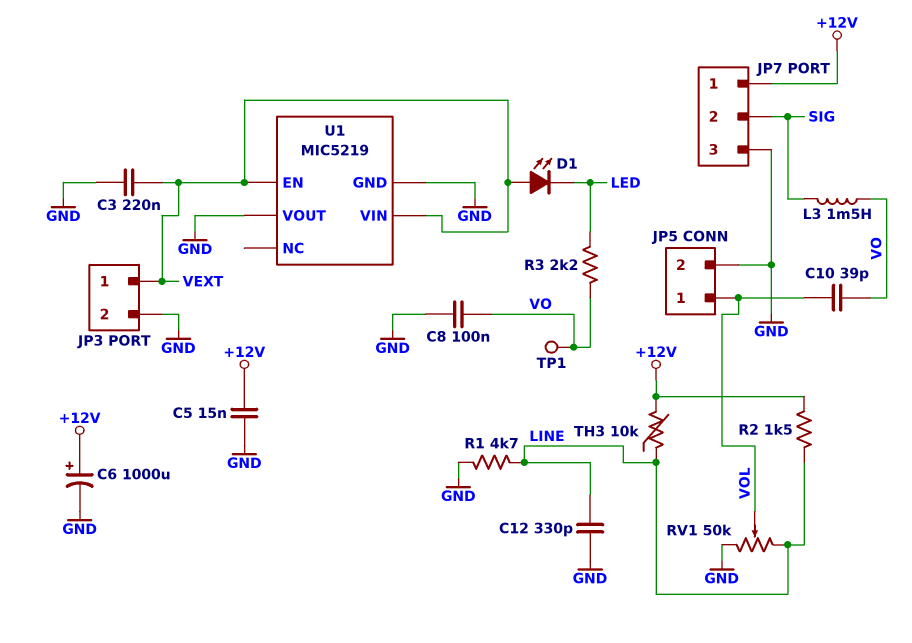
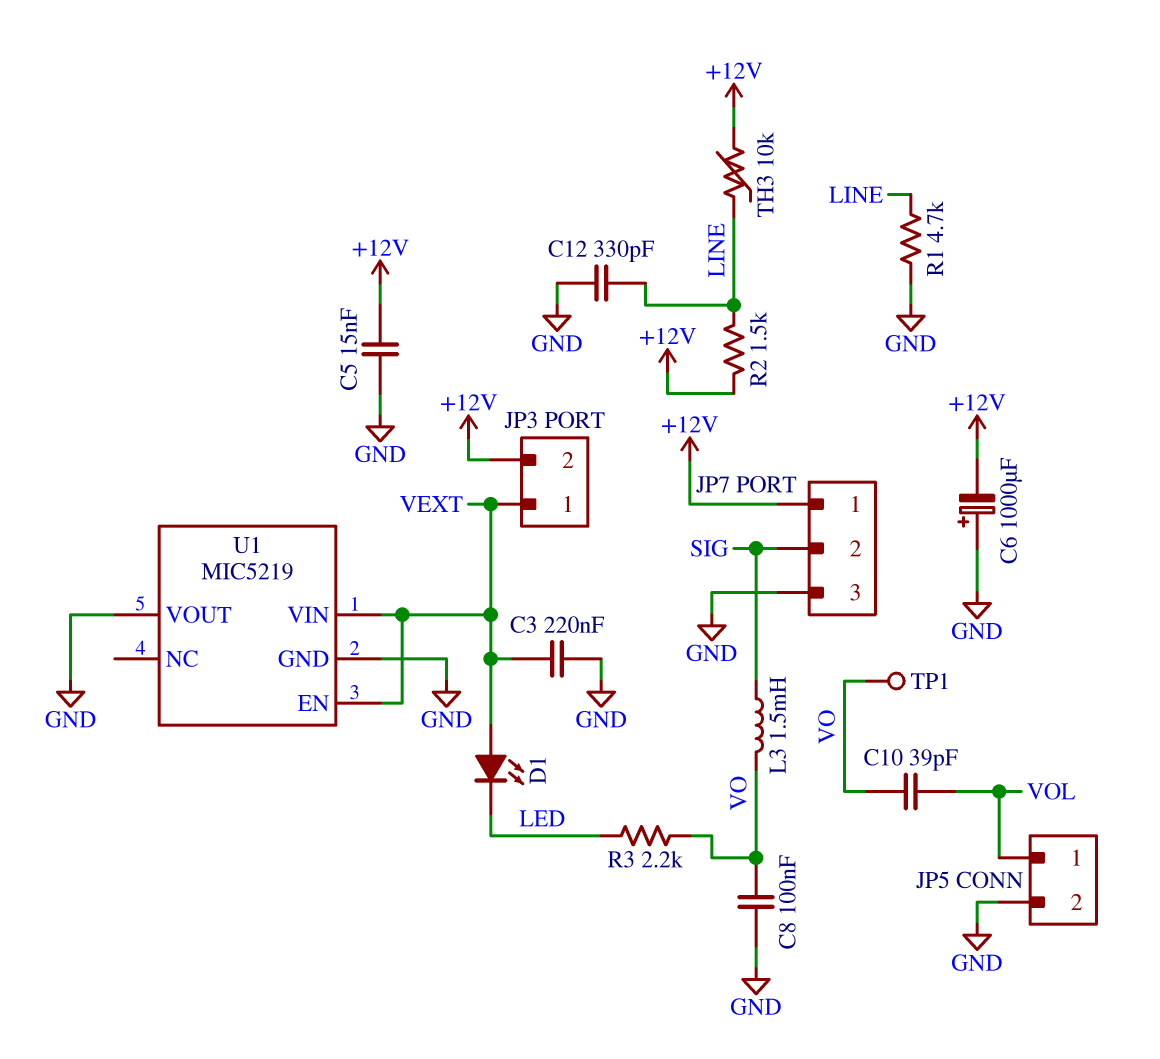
C6: 1000uF (plus +12V, minus GND) -> 1000uF (plus GND, minus +12V)
JP3 pin 2: GND -> +12V
RV1: 50k (GND, LINE, wiper VOL) -> none

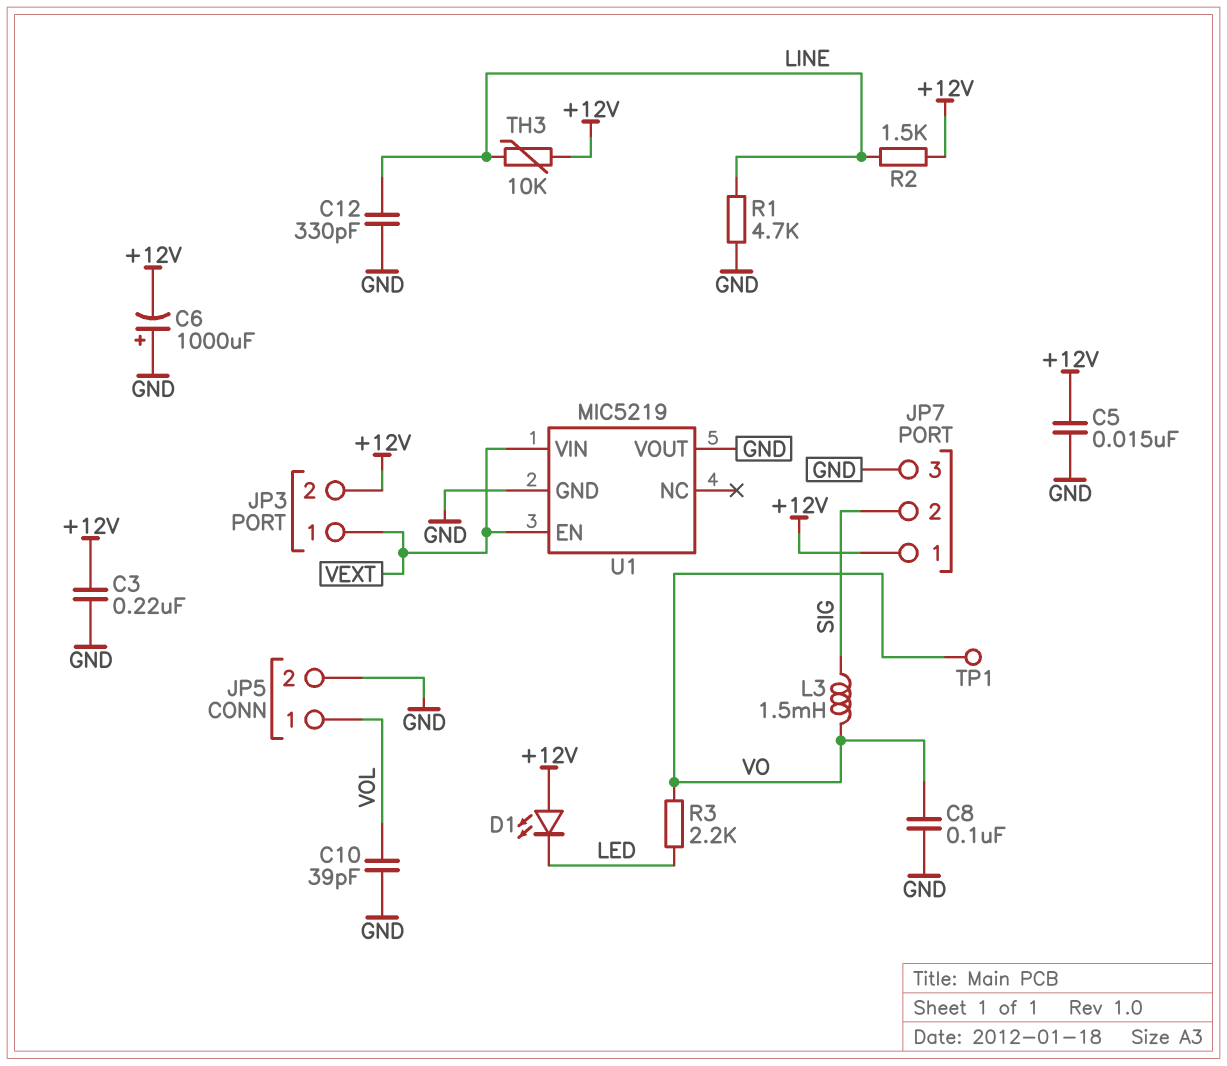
C3: 220nF (GND, VEXT) -> 220nF (+12V, GND)
C10: 39pF (VO, VOL) -> 39pF (GND, VOL)
D1: LED (A VEXT, K LED) -> LED (A +12V, K LED)

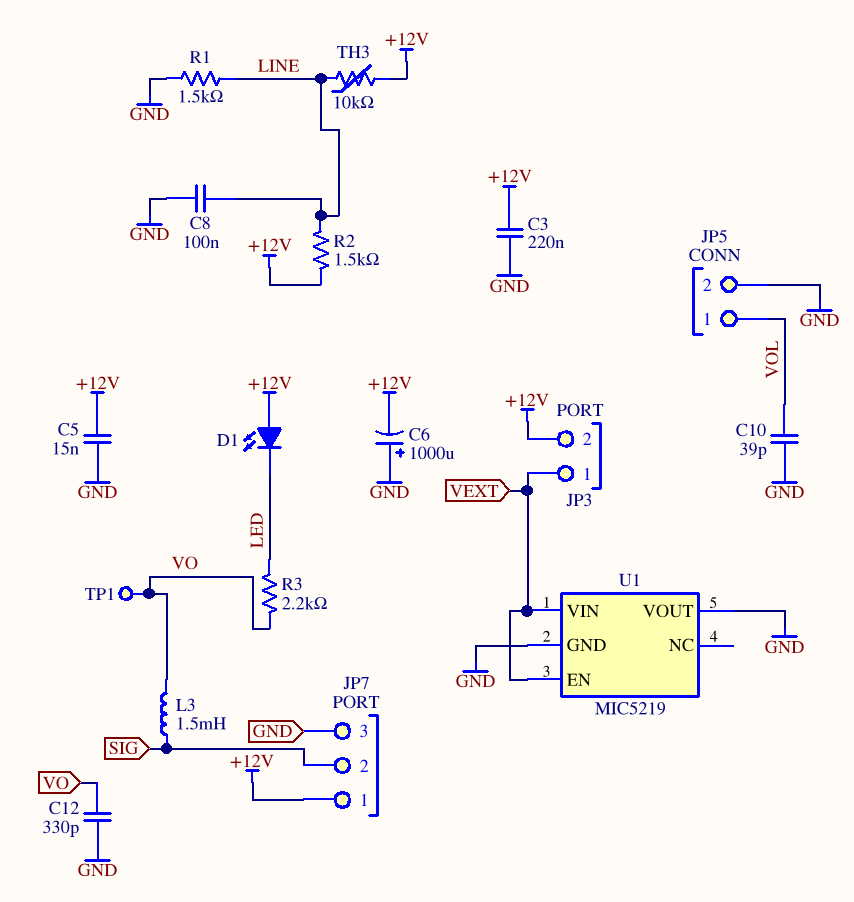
C8: 100nF (GND, VO) -> 100nF (GND, LINE)
C12: 330pF (GND, LINE) -> 330pF (GND, VO)
R1: 4.7k (GND, LINE) -> 1.5k (GND, LINE)

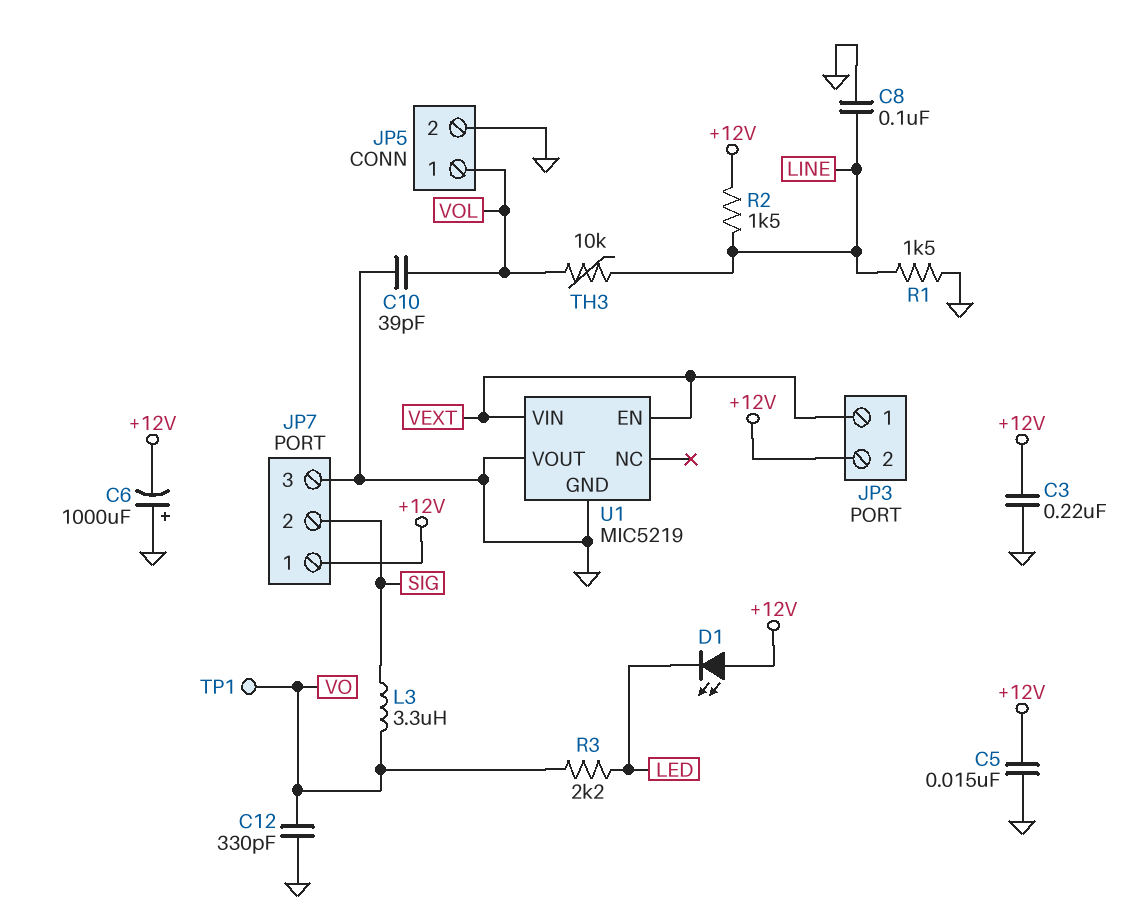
L3: 1.5mH (SIG, VO) -> 3.3uH (SIG, VO)
TH3: 10k (+12V, LINE) -> 10k (LINE, VOL)

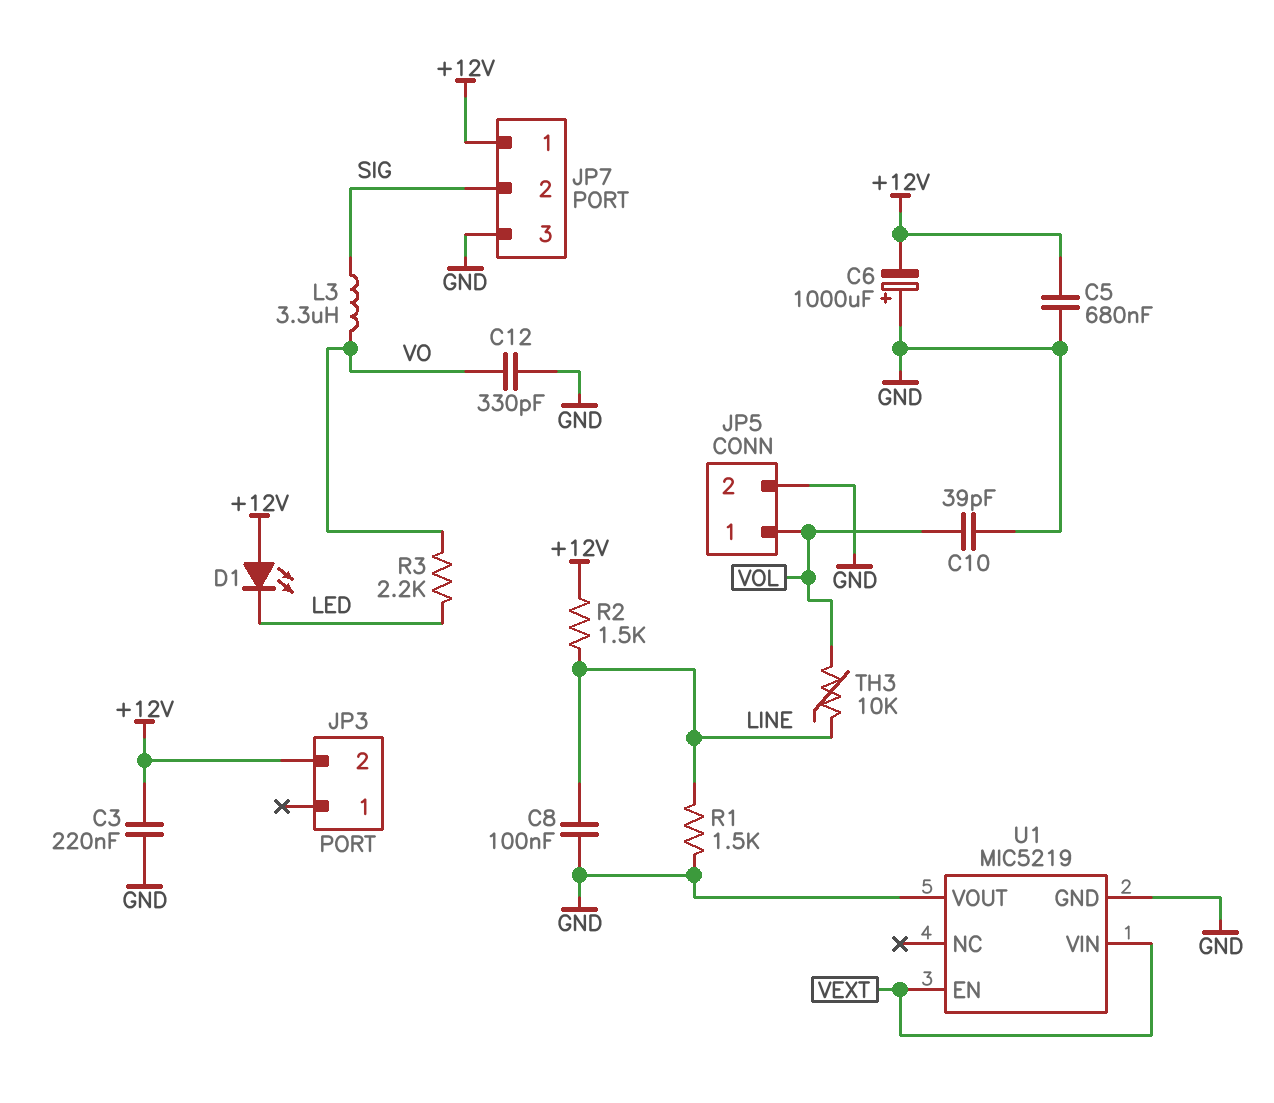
C5: 15nF (+12V, GND) -> 680nF (+12V, GND)
JP3 pin 1: VEXT -> none
TP1: test point (VO) -> none

